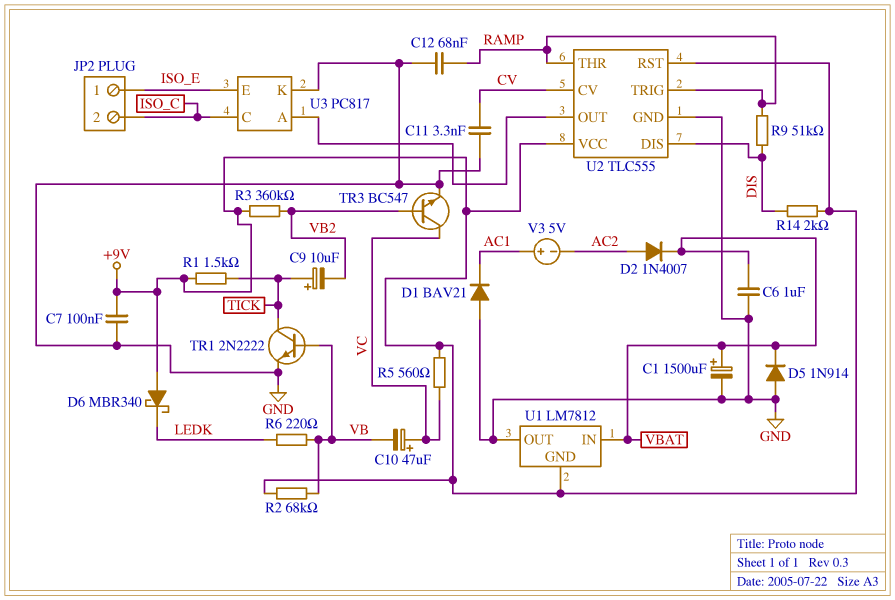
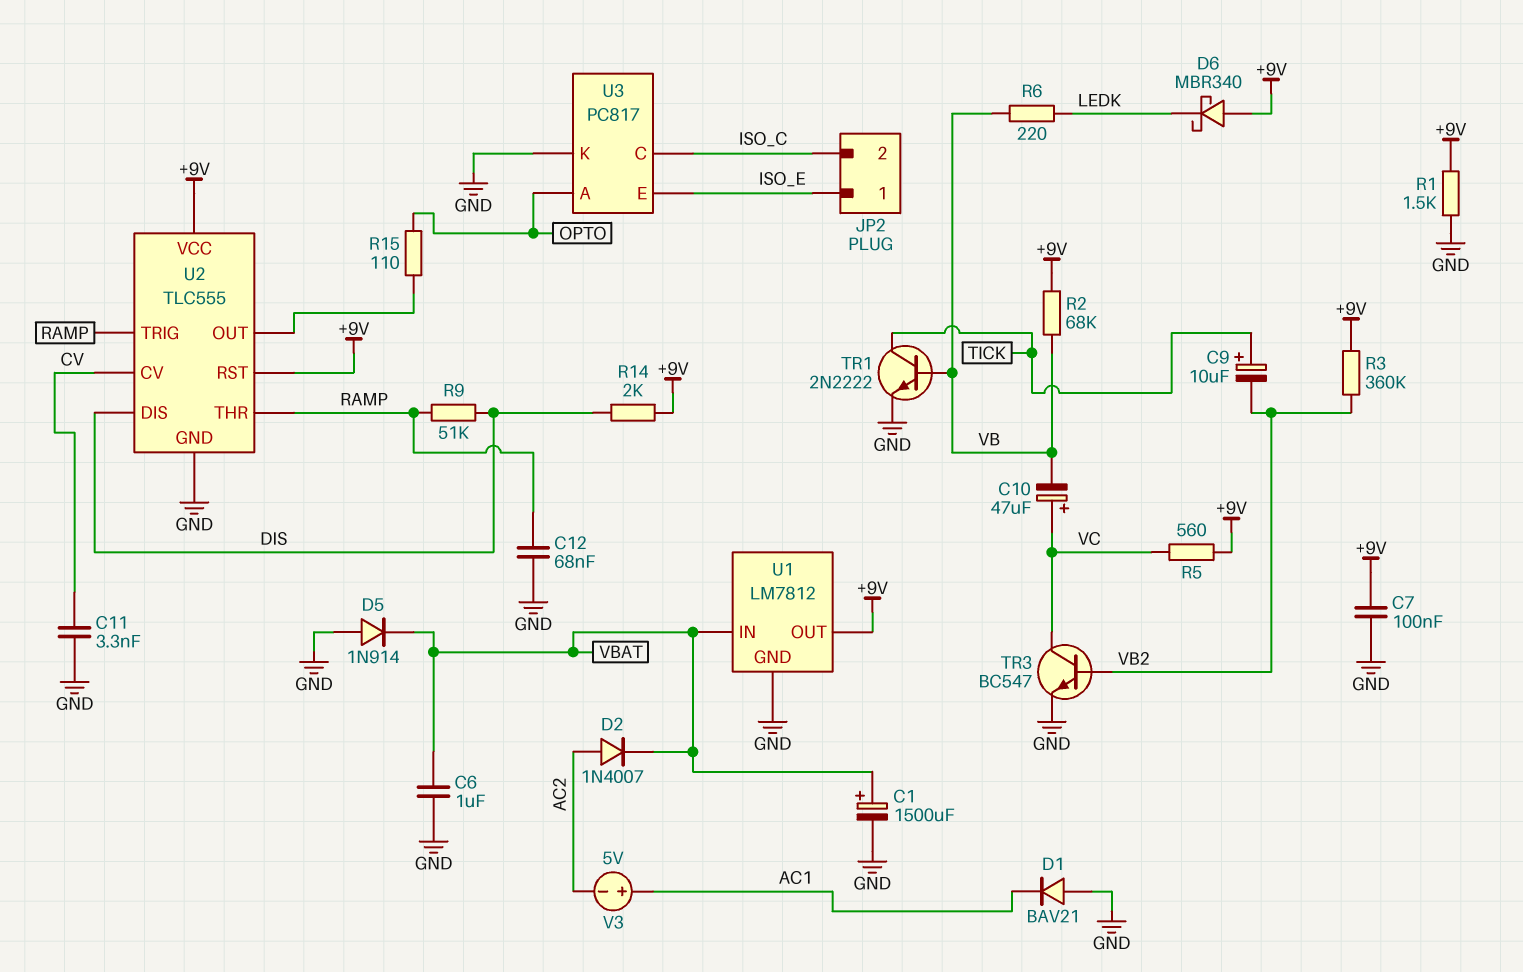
R1: 1.5k (+9V, TICK) -> 1.5k (+9V, GND)
R15: none -> 110 (OPTO, U2/OUT)
U1 pin GND: +9V -> GND
U1 pin OUT: GND -> +9V
U3 pin A: U2/OUT -> OPTO

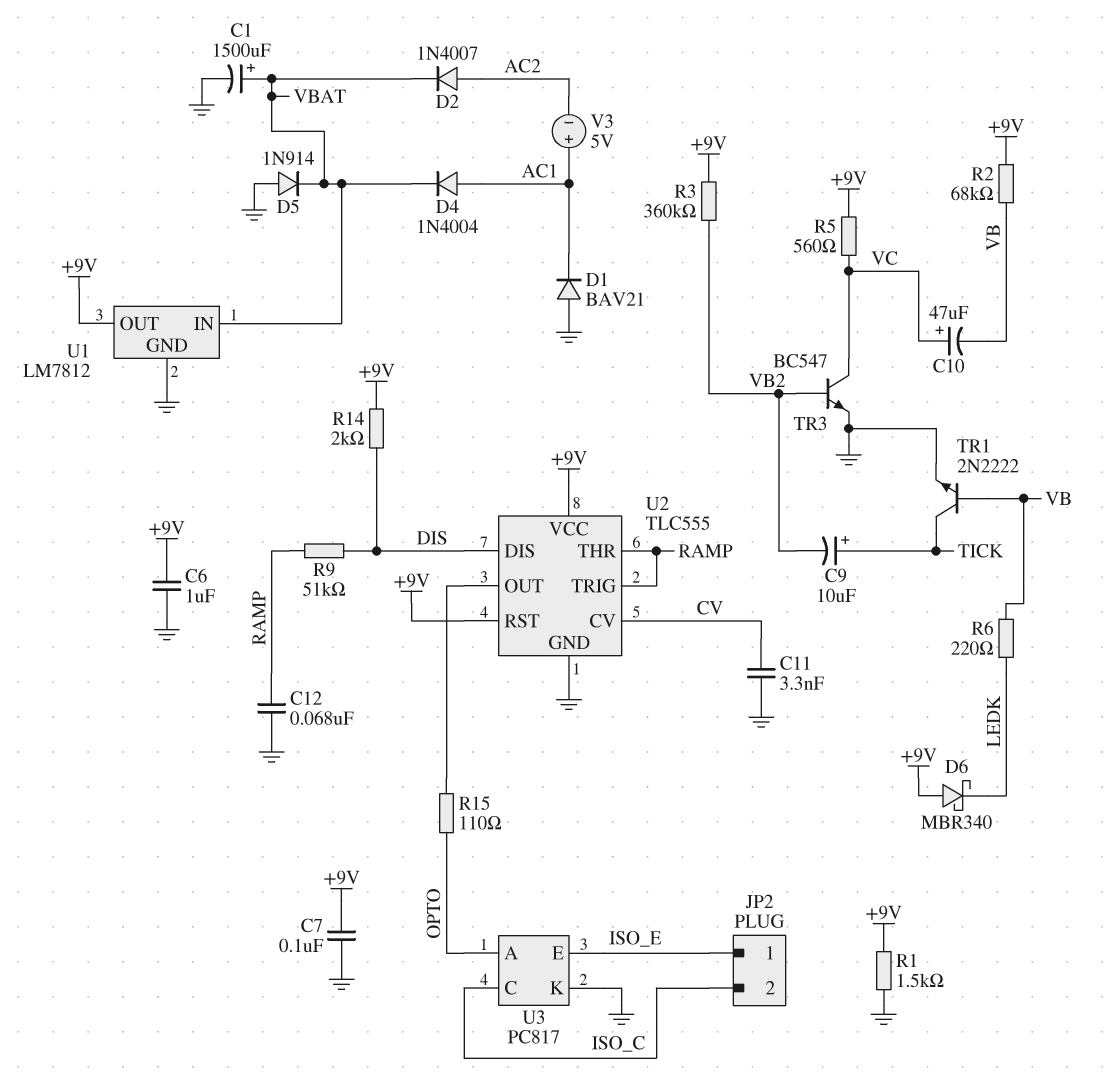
C6: 1uF (GND, VBAT) -> 1uF (+9V, GND)
D4: none -> diode 1N4004 (A AC1, K VBAT)

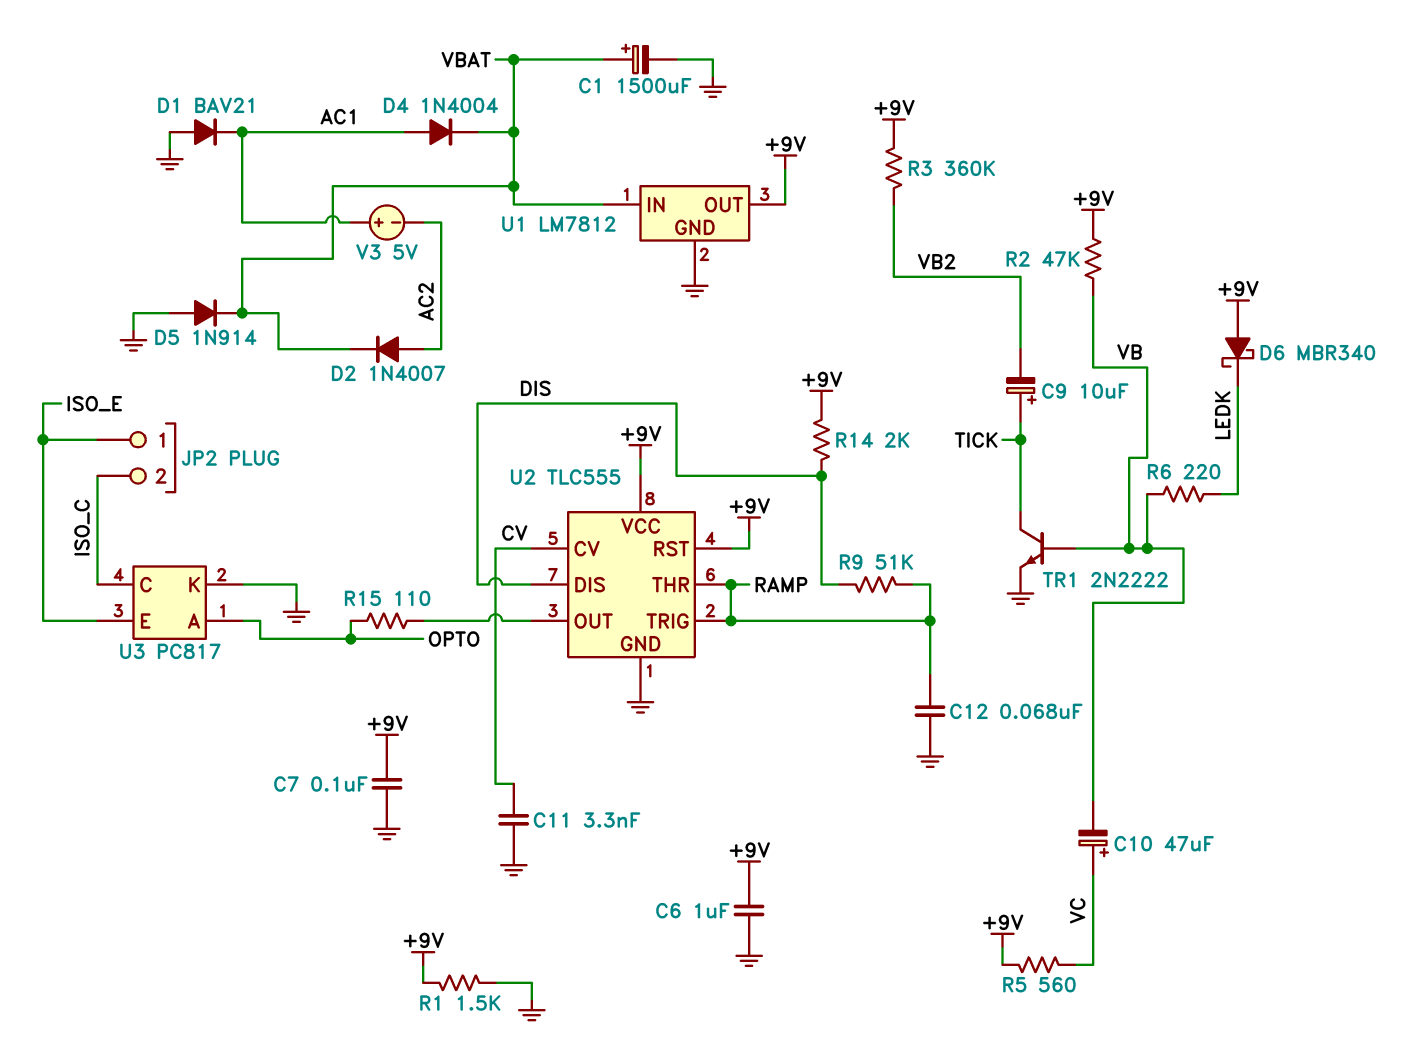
R2: 68k (+9V, VB) -> 47k (+9V, VB)
TR3: NPN BC547 (B VB2, C VC, E GND) -> none

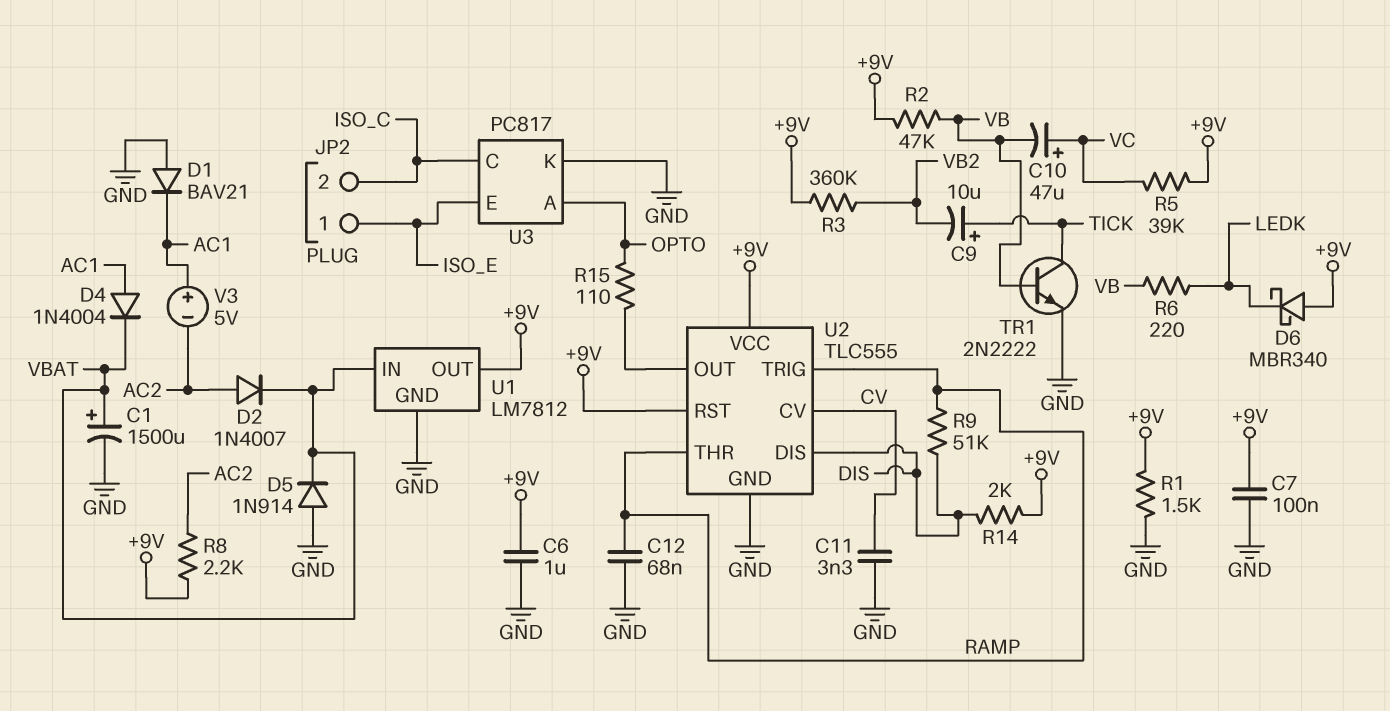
R5: 560 (+9V, VC) -> 39k (+9V, VC)
R8: none -> 2.2k (+9V, AC2)

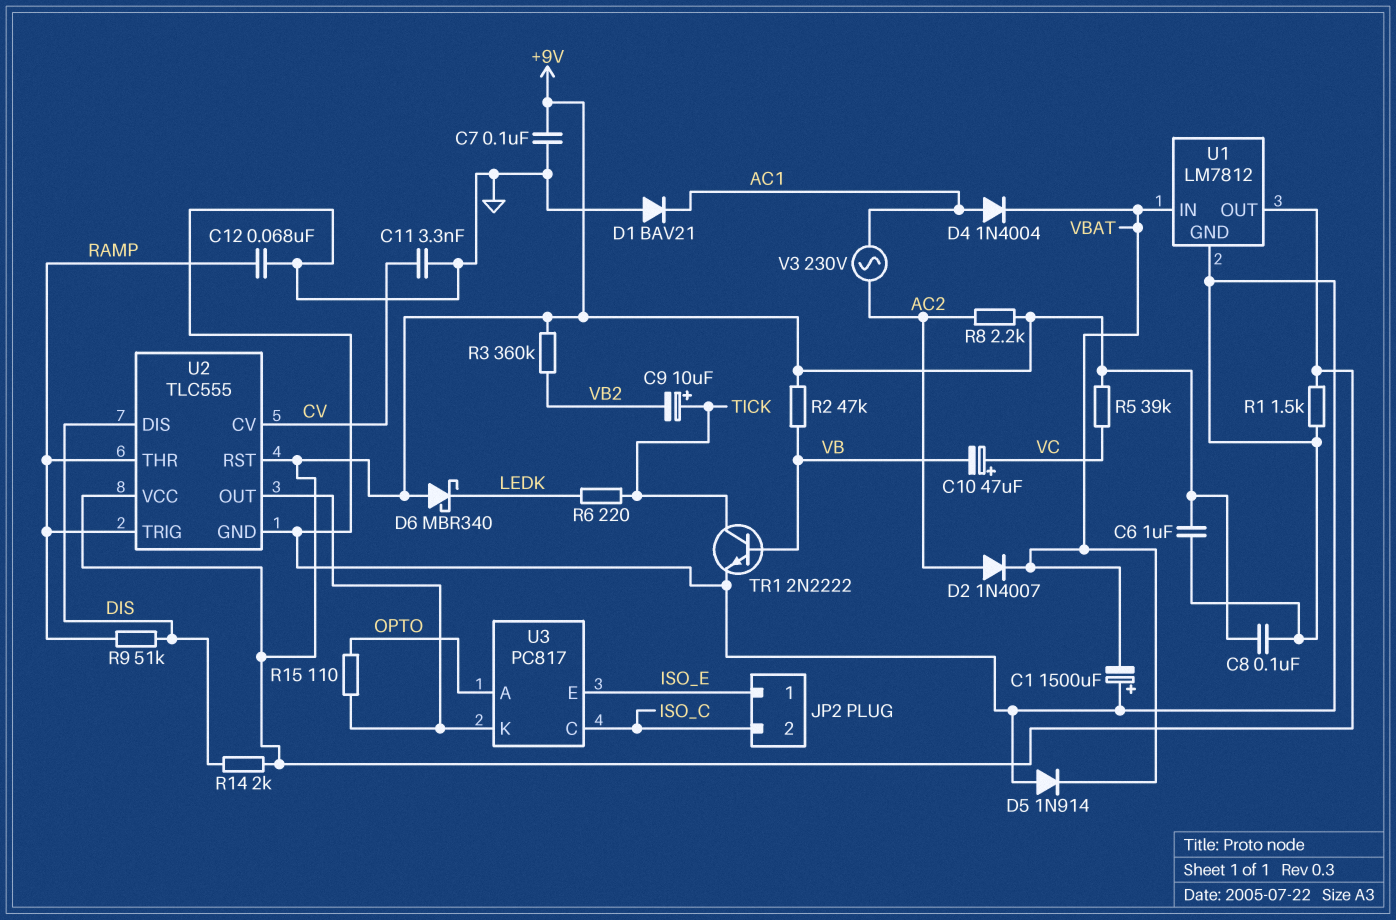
C1: 1500uF (plus VBAT, minus GND) -> 1500uF (plus GND, minus VBAT)
C8: none -> 100nF (+9V, GND)
R6: 220 (LEDK, VB) -> 220 (LEDK, TICK)
U3 pin K: GND -> U2/OUT
V3: 5V (plus AC1, minus AC2) -> AC 230V (AC1, AC2)

